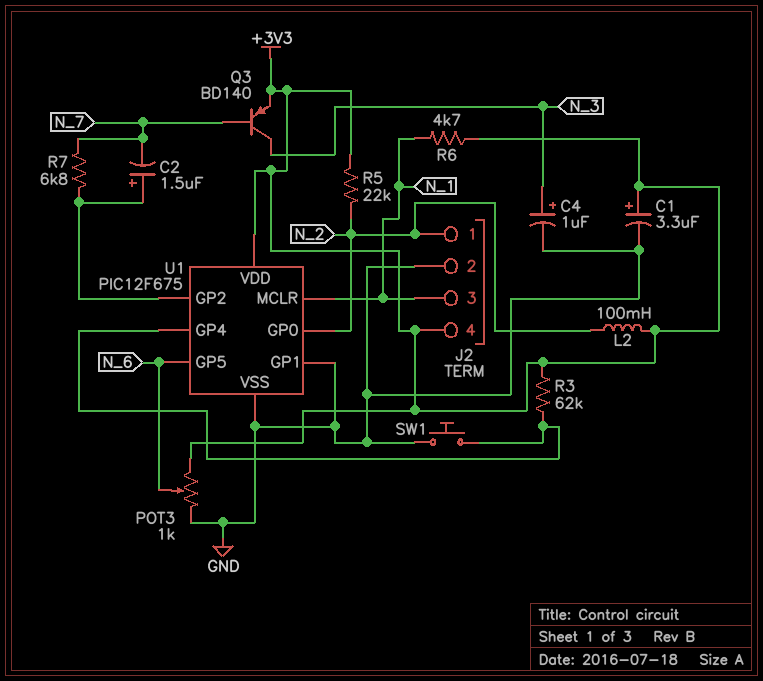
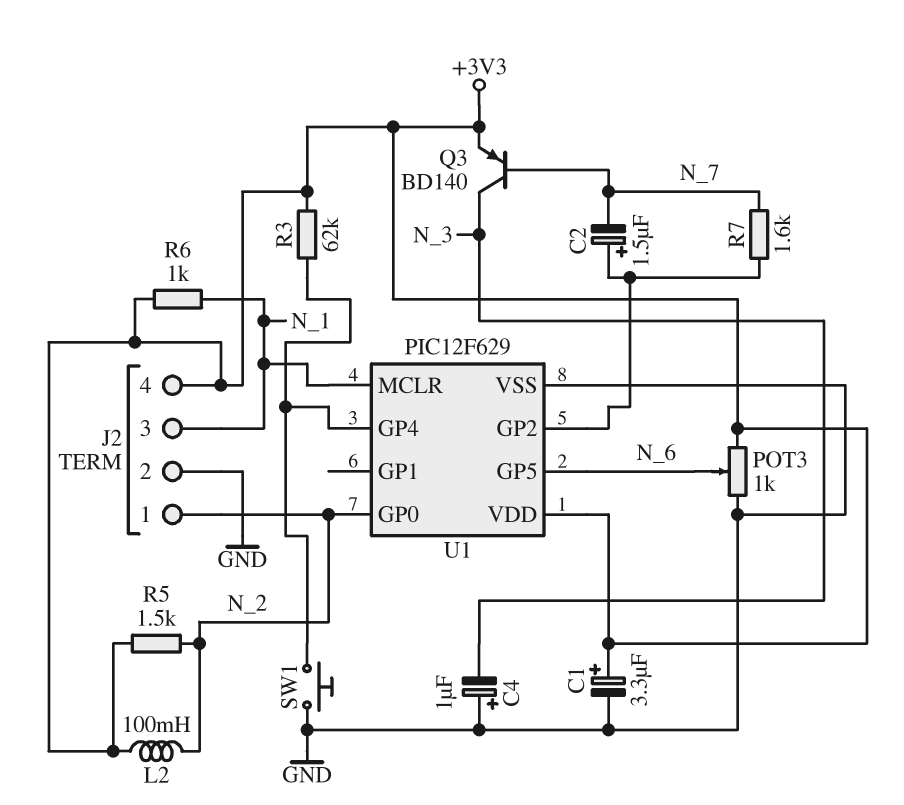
C4: 1uF (plus N_3, minus GND) -> 1uF (plus GND, minus N_3)
R5: 22k (+3V3, N_2) -> 1.5k (+3V3, N_2)
R6: 4.7k (+3V3, N_1) -> 1k (+3V3, N_1)
R7: 6.8k (N_7, U1/GP2) -> 1.6k (N_7, U1/GP2)
U1: PIC12F675 -> PIC12F629
U1 pin GP1: GND -> none

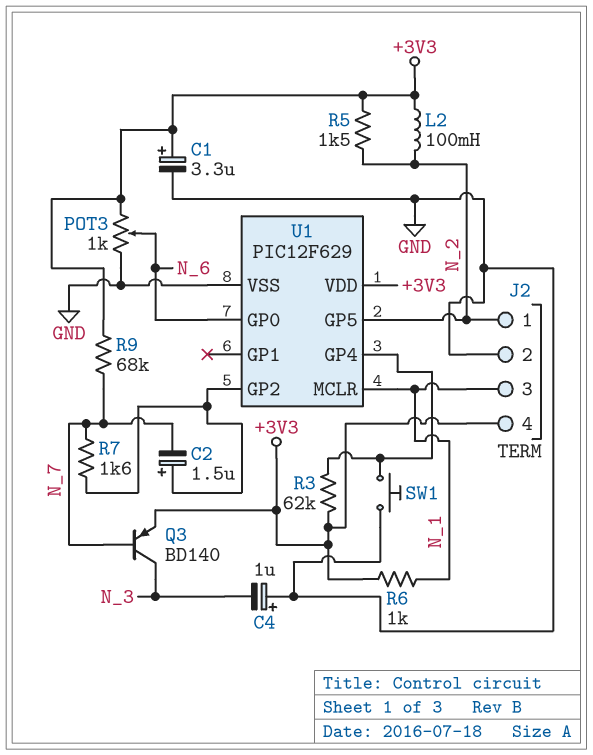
R9: none -> 68k (+3V3, N_7)
U1 pin GP0: N_2 -> N_6
U1 pin GP5: N_6 -> N_2

